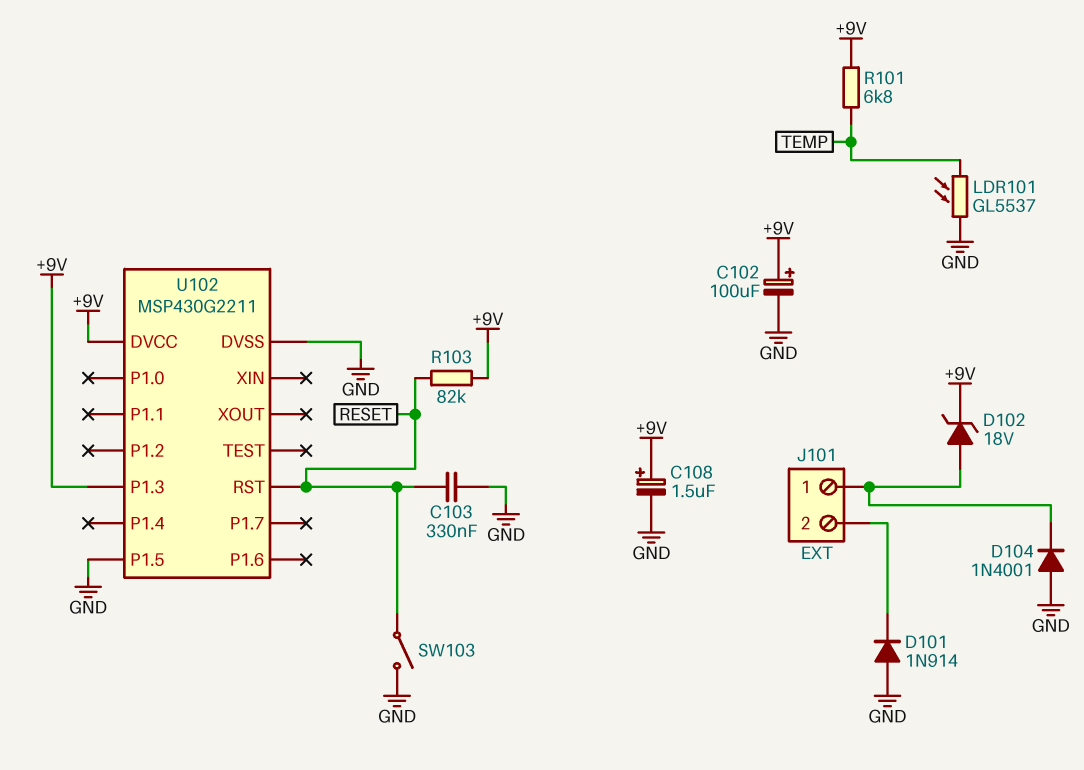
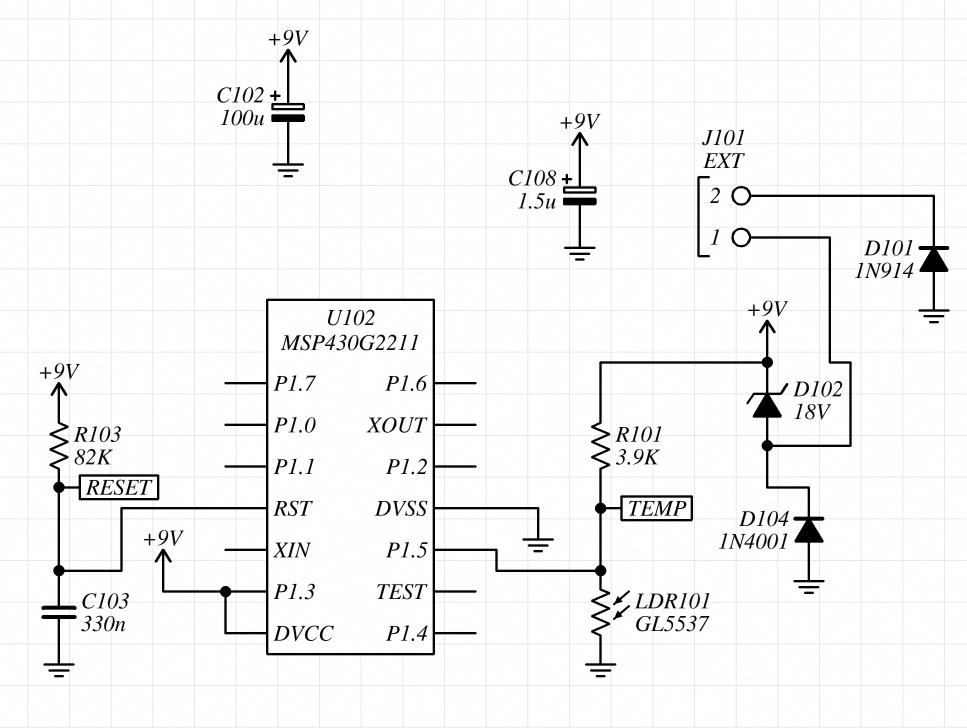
R101: 6.8k (+9V, TEMP) -> 3.9k (+9V, TEMP)
SW103: switch (GND, RESET) -> none
U102 pin P1.5: GND -> TEMP

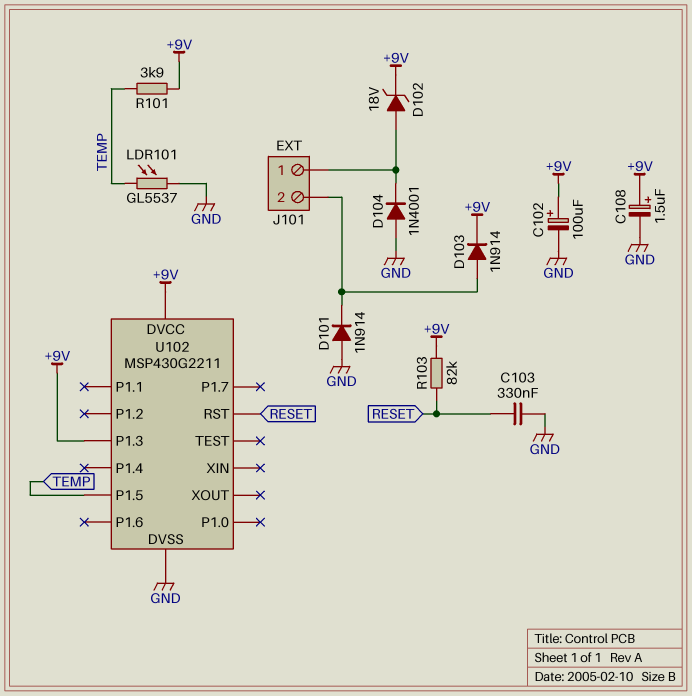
D103: none -> diode 1N914 (A J101/2, K +9V)

